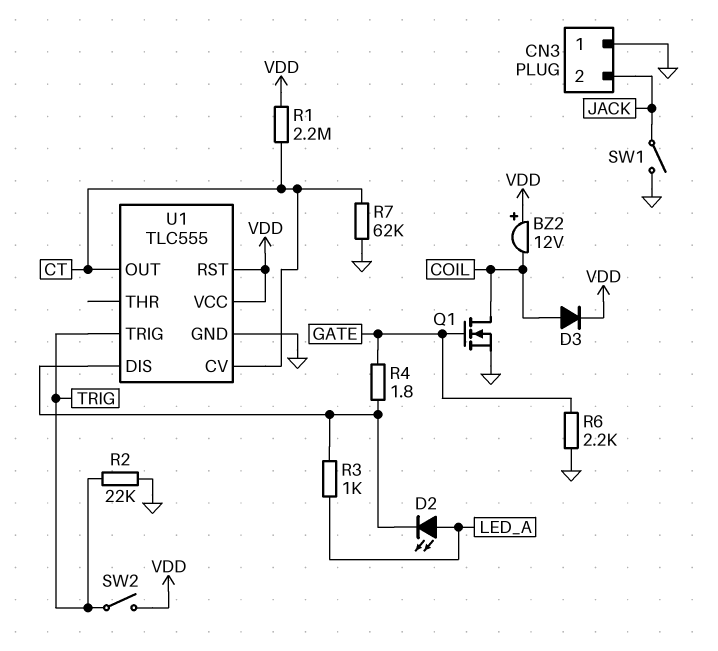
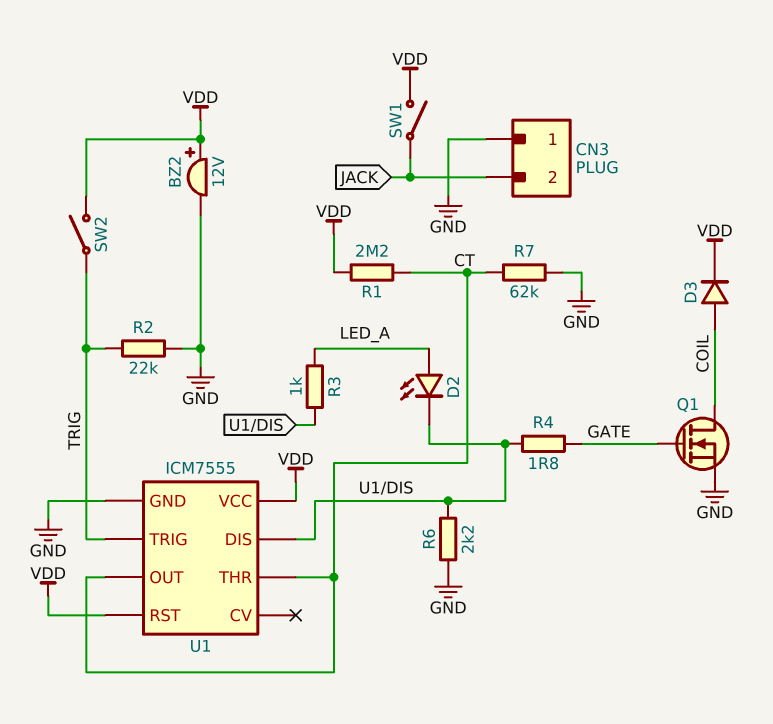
BZ2: buzzer 12V (plus VDD, minus COIL) -> buzzer 12V (plus VDD, minus GND)
R6: 2.2k (GATE, GND) -> 2.2k (GND, U1/DIS)
SW1: switch (GND, JACK) -> switch (JACK, VDD)
U1: TLC555 -> ICM7555
U1 pin CV: CT -> none
U1 pin THR: none -> CT

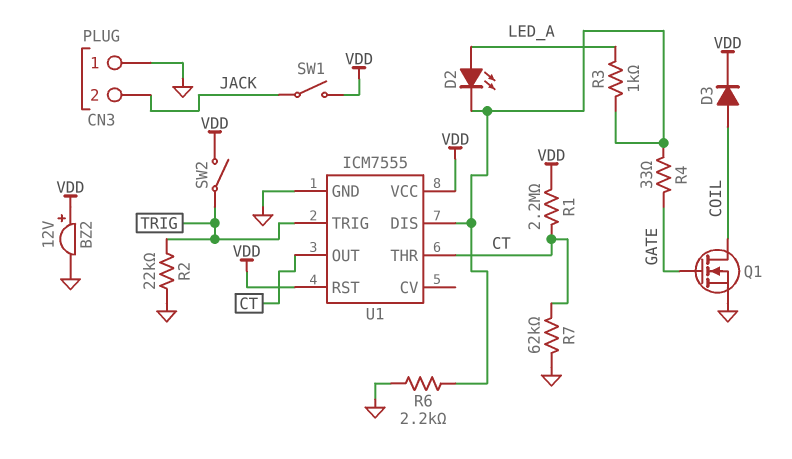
R4: 1.8 (GATE, U1/DIS) -> 33 (GATE, U1/DIS)

